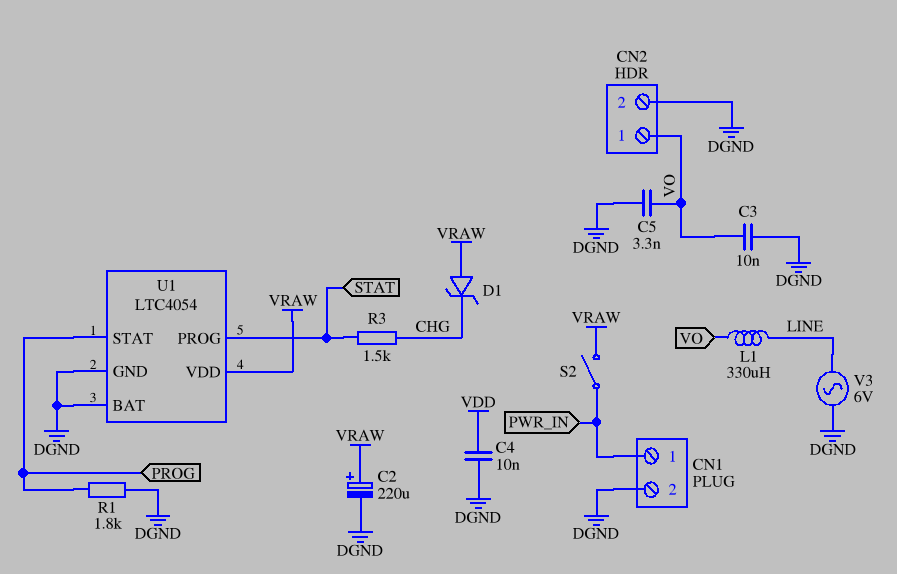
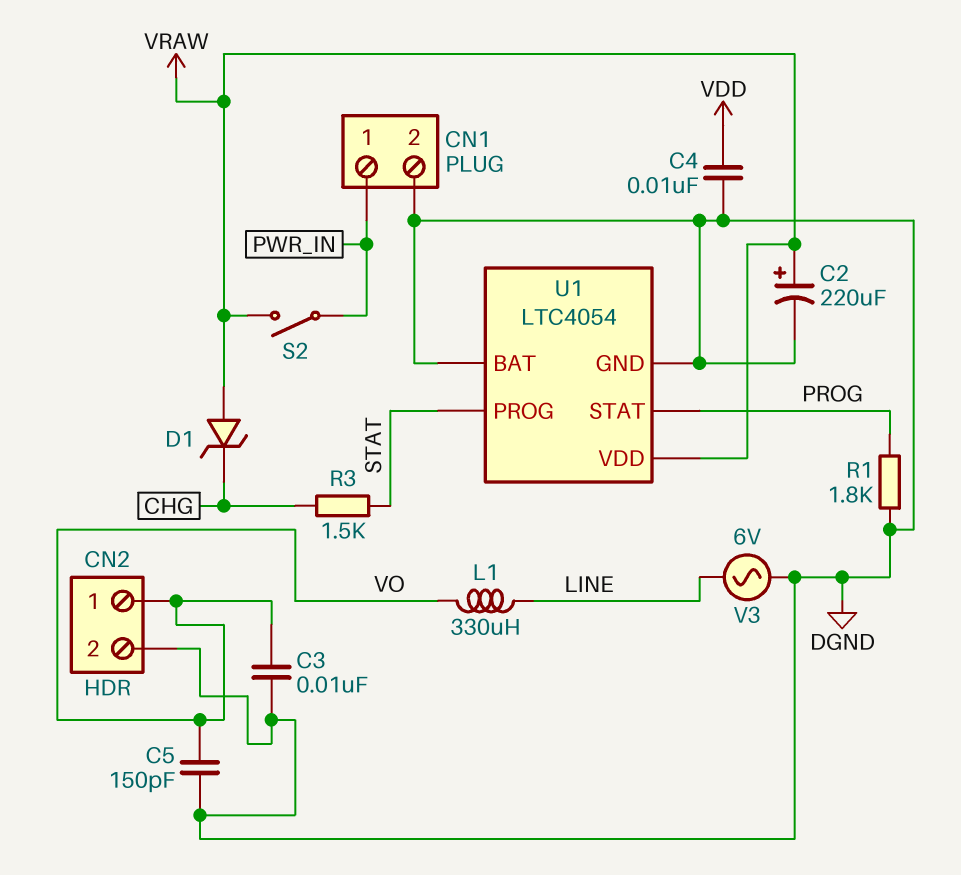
C5: 3.3nF (DGND, VO) -> 150pF (DGND, VO)

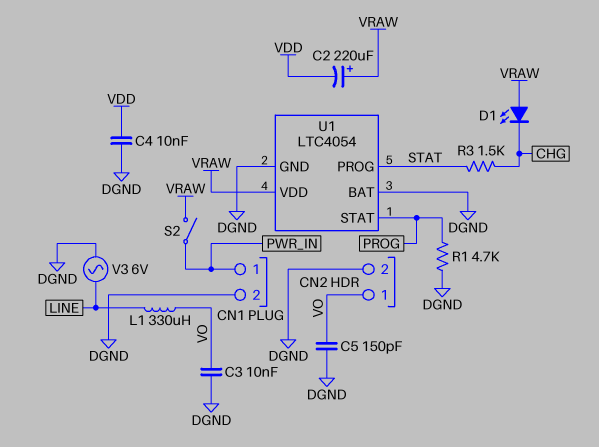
C2: 220uF (plus VRAW, minus DGND) -> 220uF (plus VRAW, minus VDD)
D1: zener (A VRAW, K CHG) -> LED (A VRAW, K CHG)
R1: 1.8k (DGND, PROG) -> 4.7k (DGND, PROG)

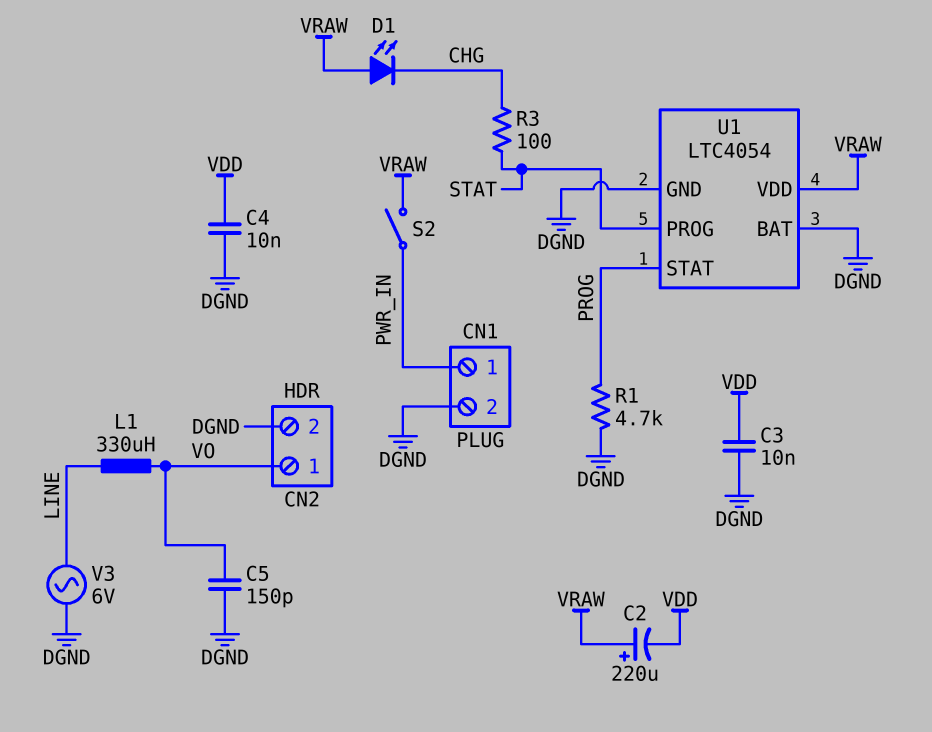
C3: 10nF (DGND, VO) -> 10nF (DGND, VDD)
R3: 1.5k (CHG, STAT) -> 100 (CHG, STAT)

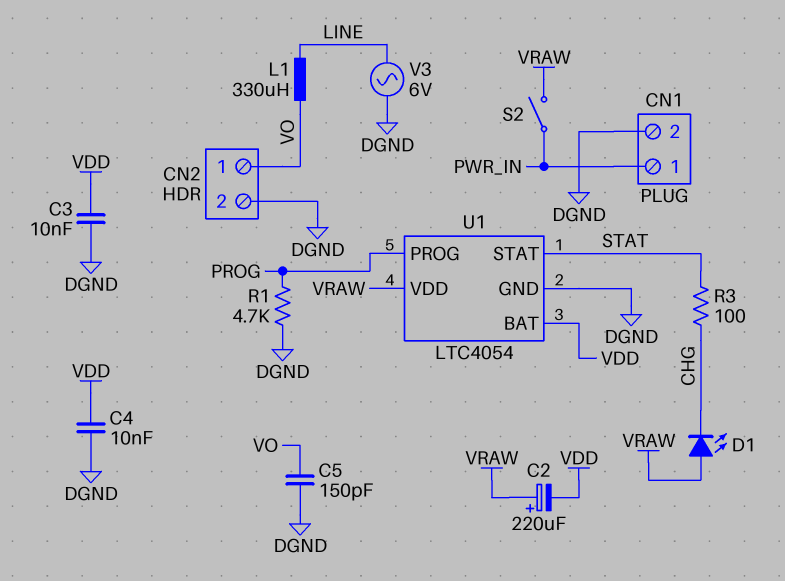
U1 pin BAT: DGND -> VDD
U1 pin PROG: STAT -> PROG
U1 pin STAT: PROG -> STAT

